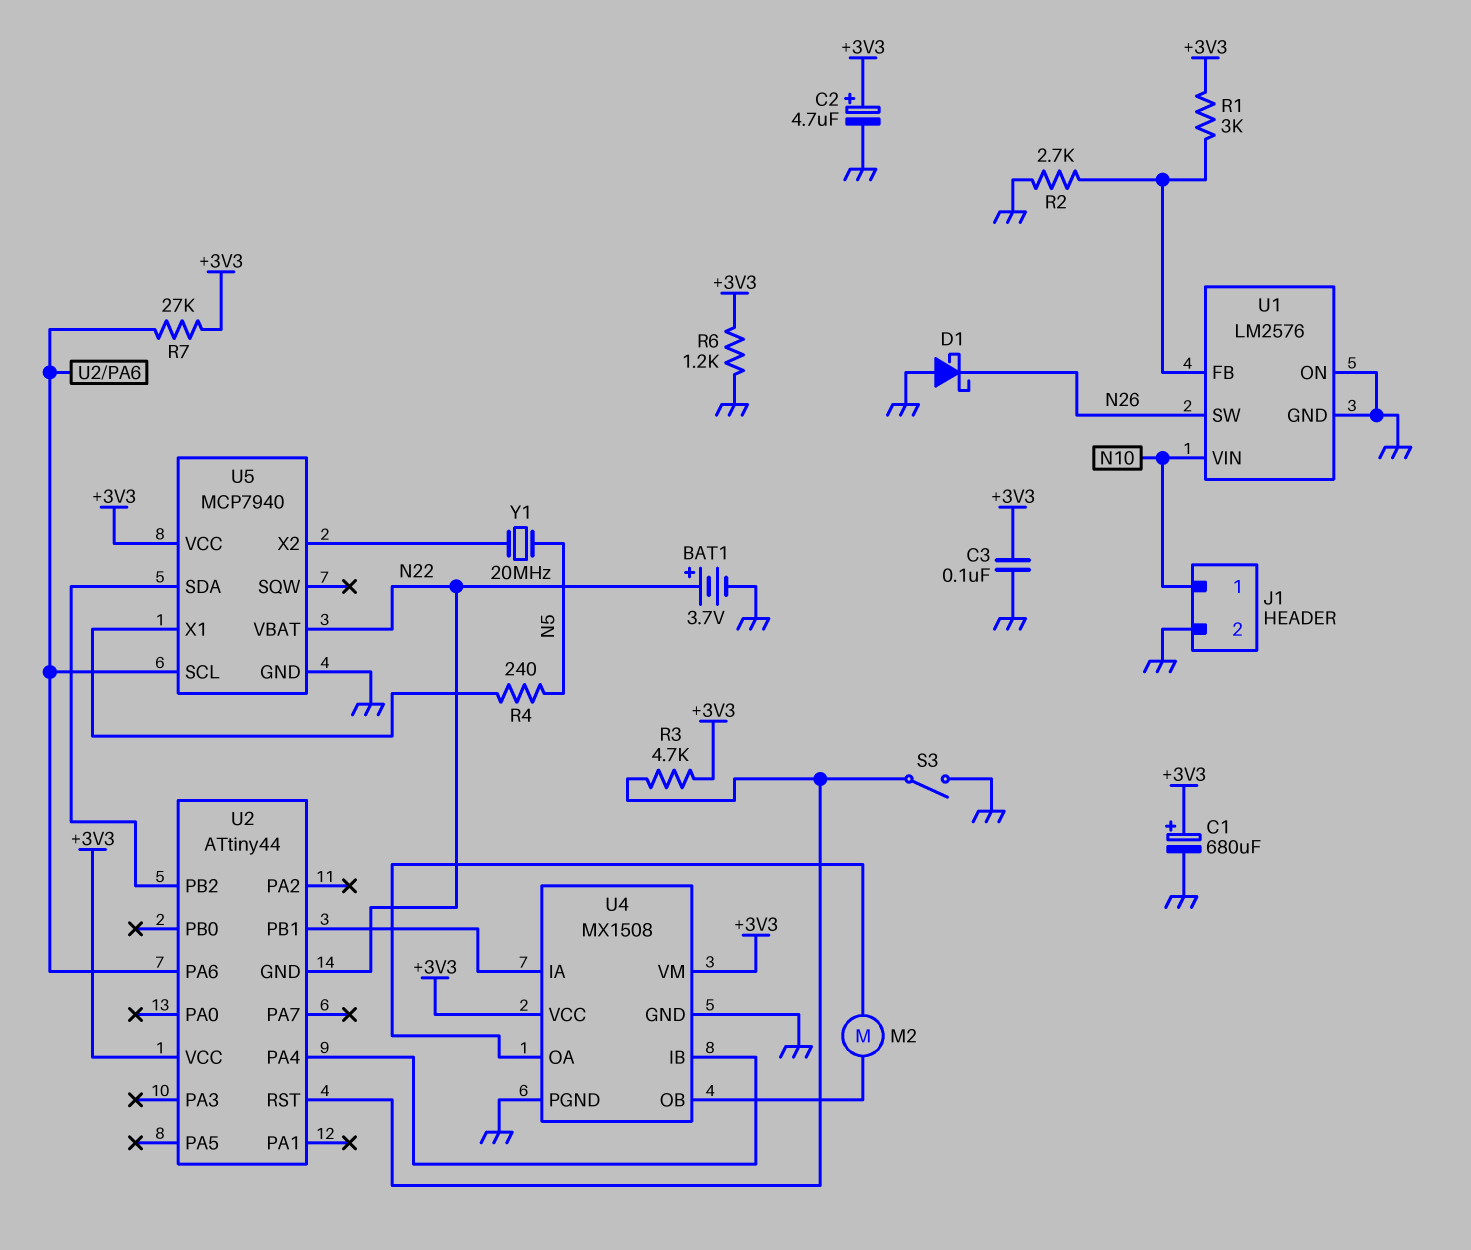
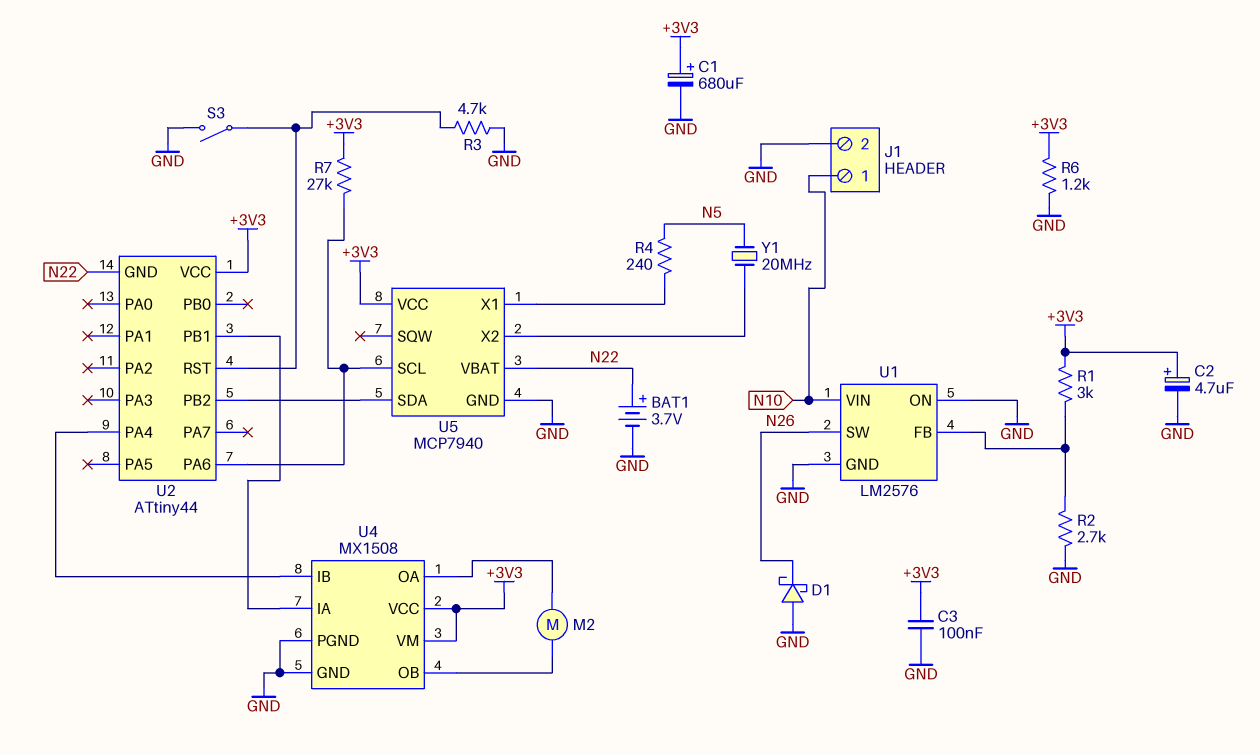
R3: 4.7k (+3V3, U2/RST) -> 4.7k (GND, U2/RST)

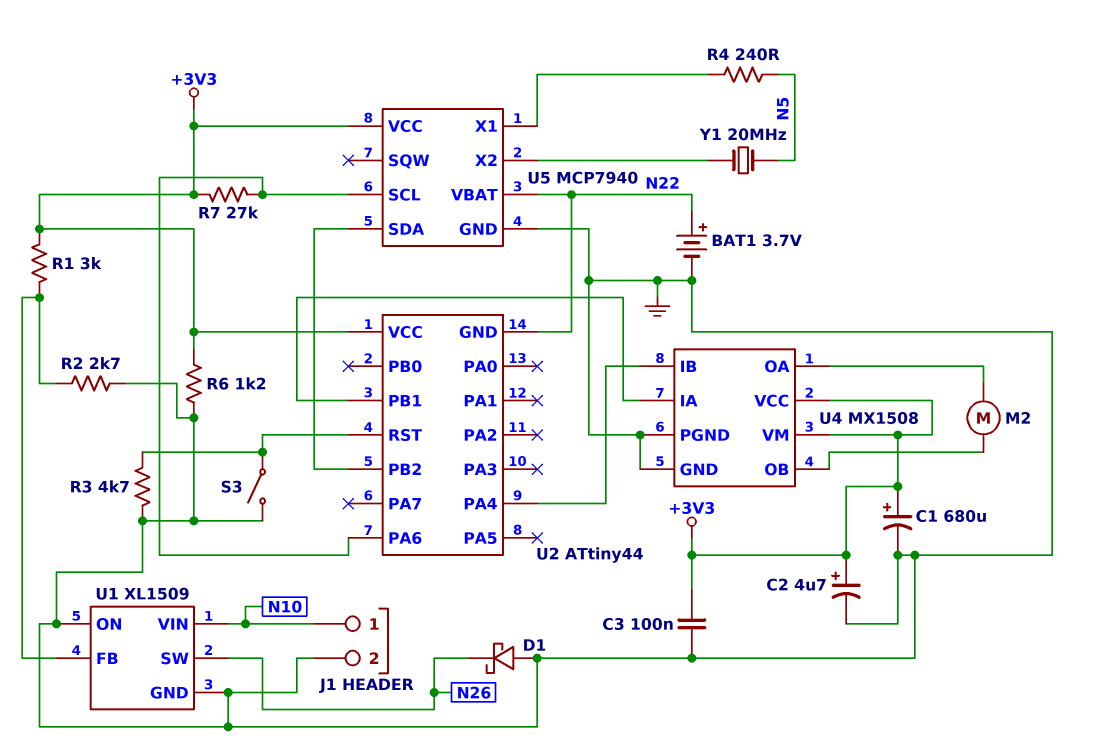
U1: LM2576 -> XL1509

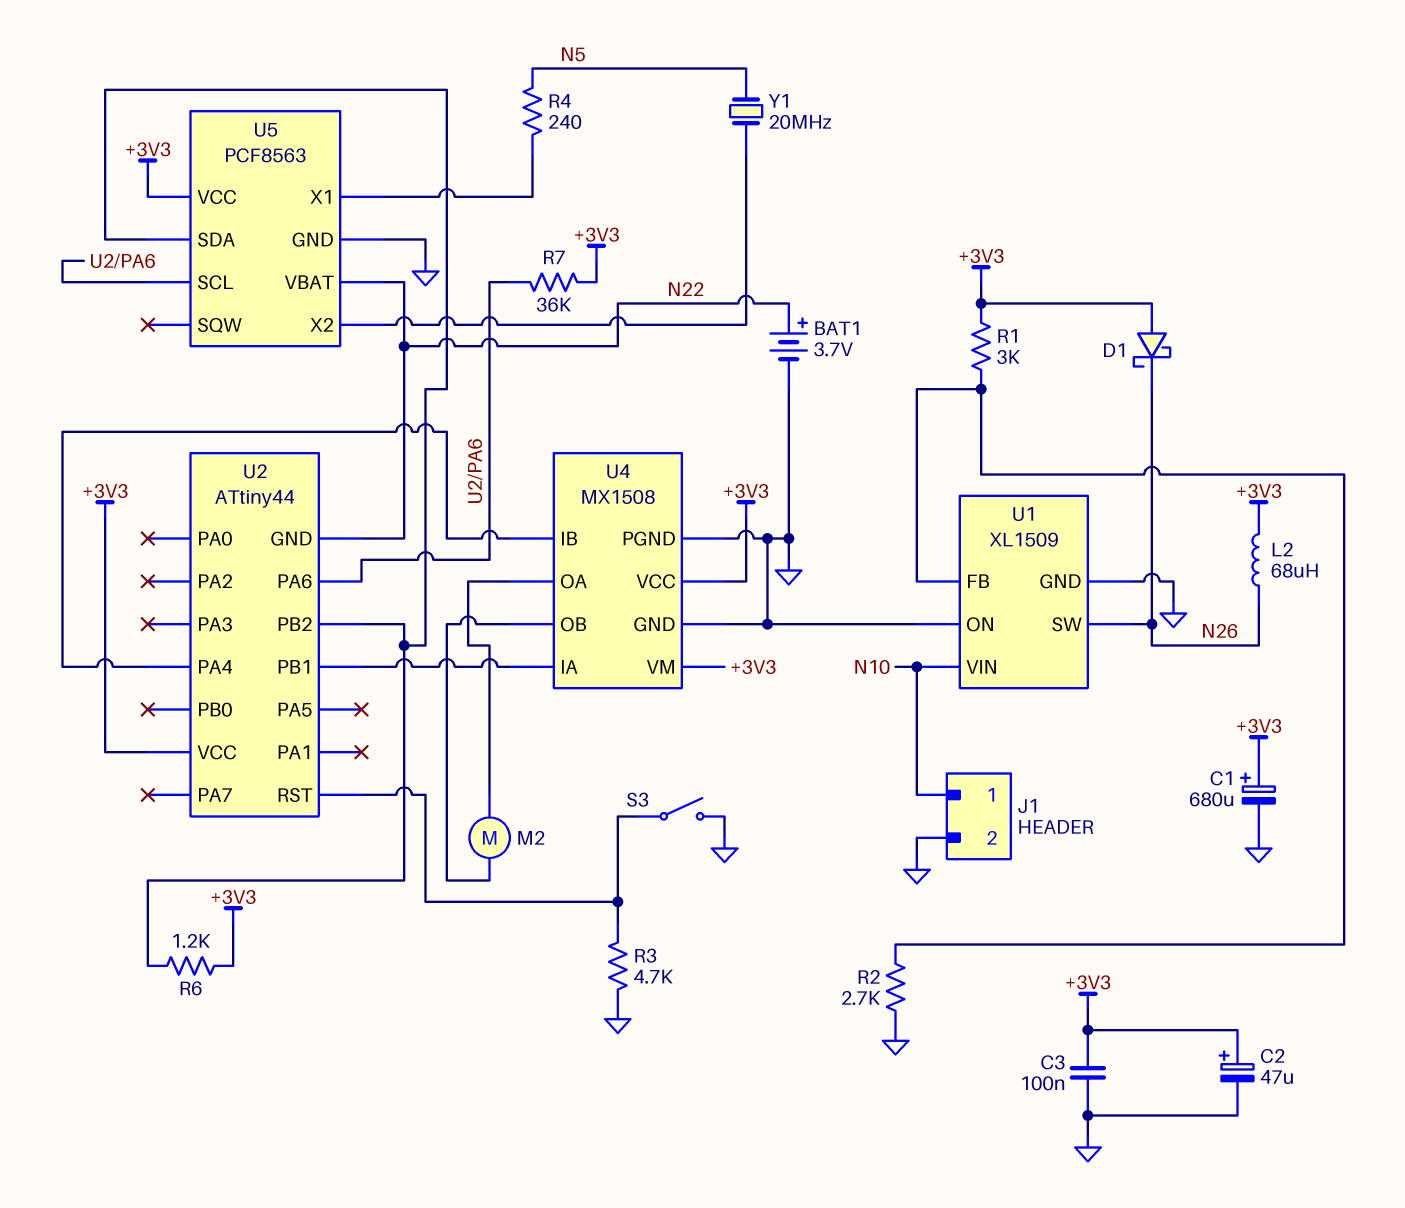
C2: 4.7uF (plus +3V3, minus GND) -> 47uF (plus +3V3, minus GND)
D1: schottky (A GND, K N26) -> schottky (A +3V3, K N26)
L2: none -> 68uH (+3V3, N26)
R6: 1.2k (+3V3, GND) -> 1.2k (+3V3, U2/PB2)
R7: 27k (+3V3, U2/PA6) -> 36k (+3V3, U2/PA6)
U5: MCP7940 -> PCF8563

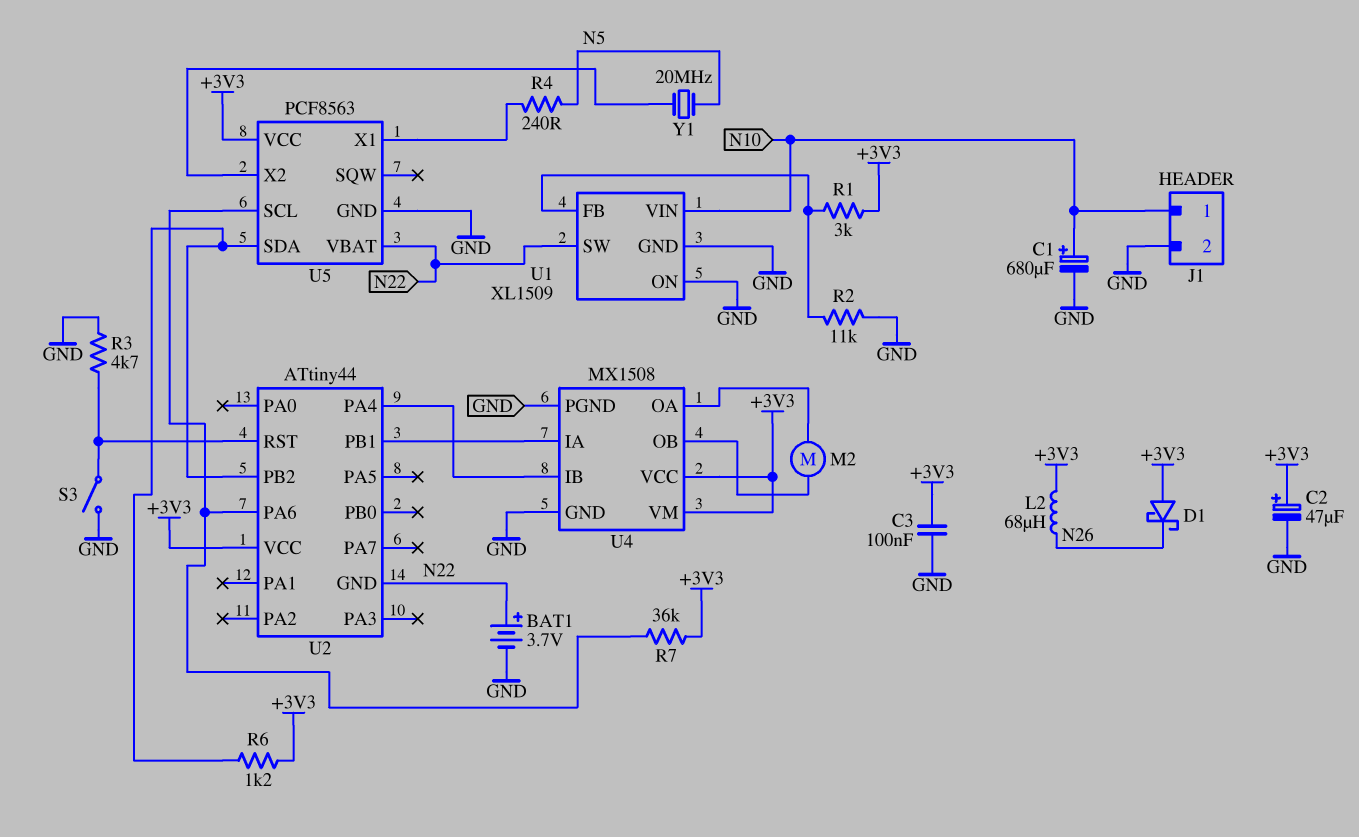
C1: 680uF (plus +3V3, minus GND) -> 680uF (plus N10, minus GND)
R2: 2.7k (GND, U1/FB) -> 11k (GND, U1/FB)
U1 pin SW: N26 -> N22

